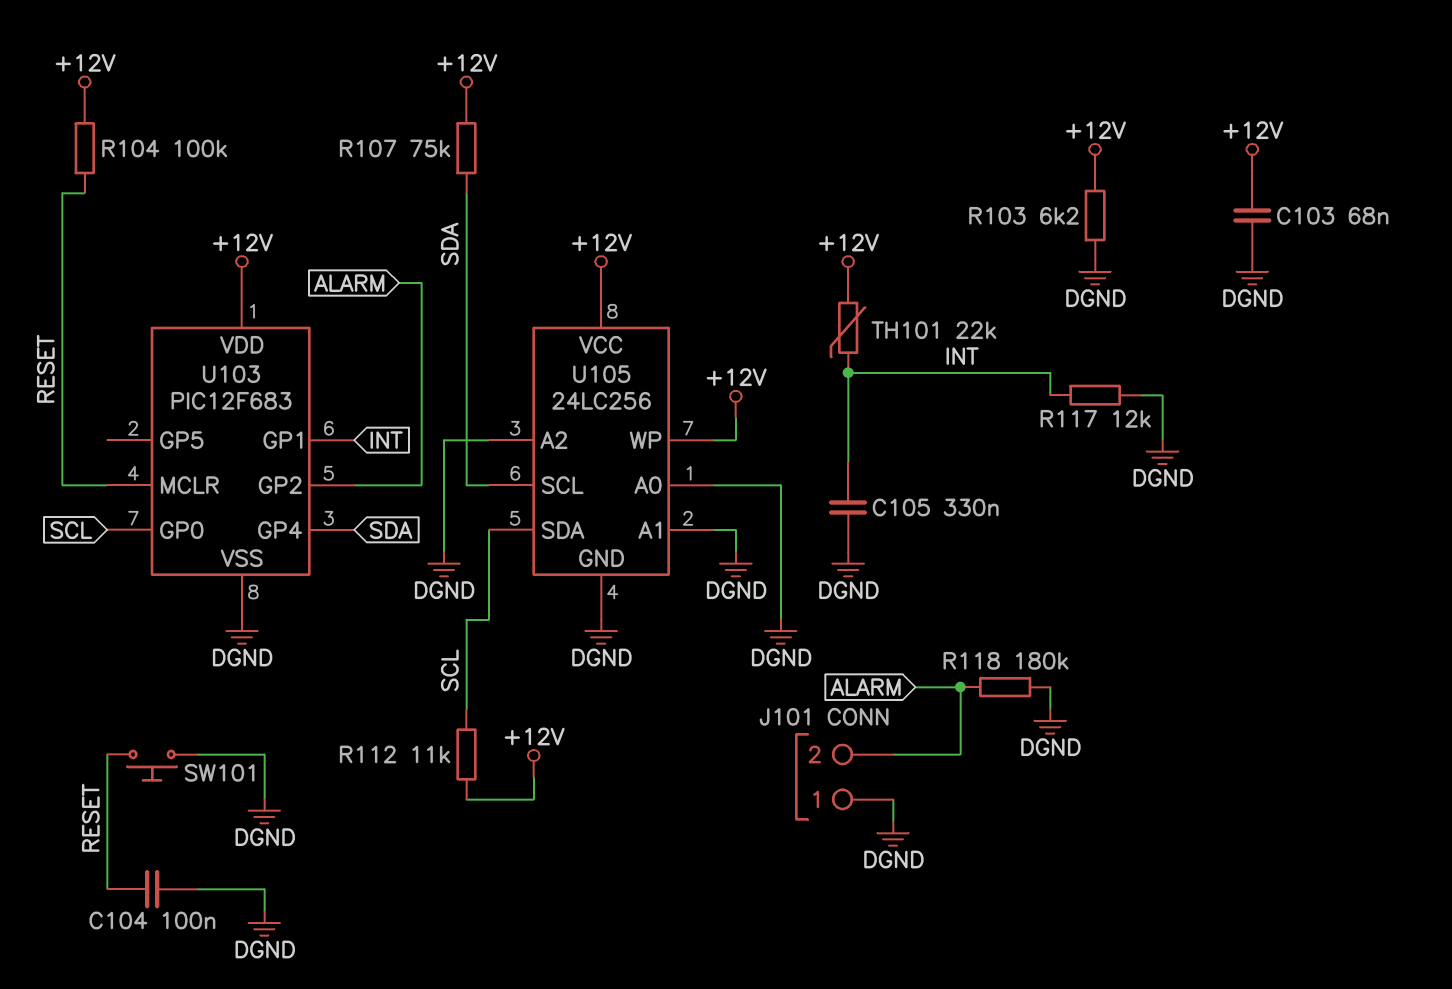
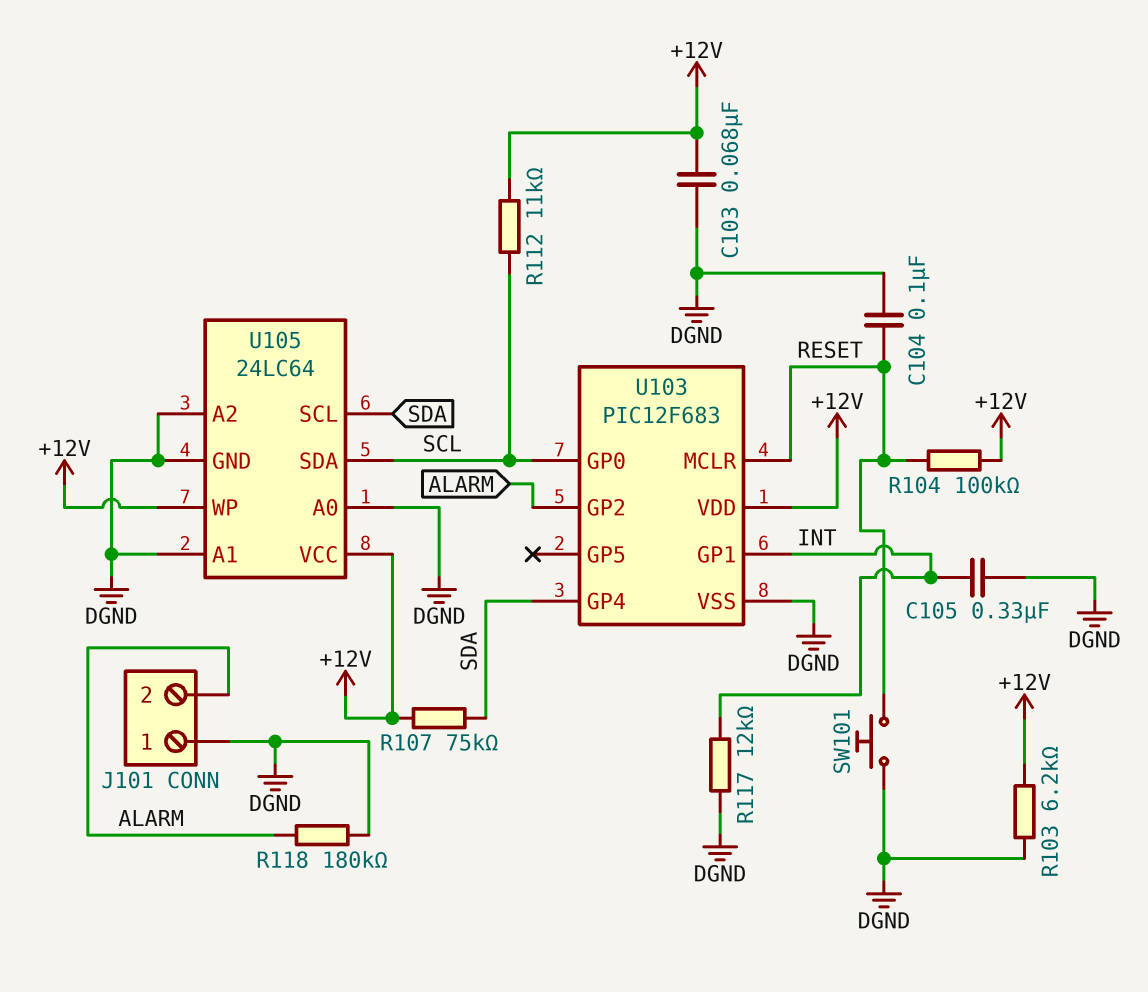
TH101: 22k (+12V, INT) -> none
U105: 24LC256 -> 24LC64

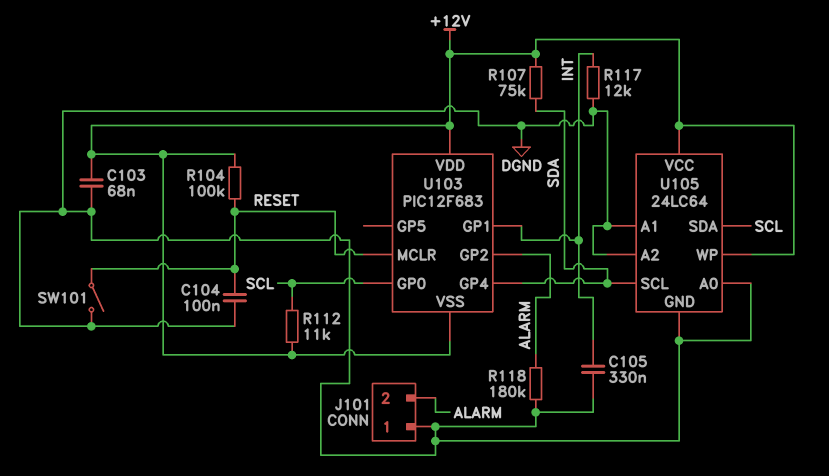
R103: 6.2k (+12V, DGND) -> none
SW101: button (DGND, RESET) -> switch (DGND, RESET)
U103 pin VSS: DGND -> +12V

